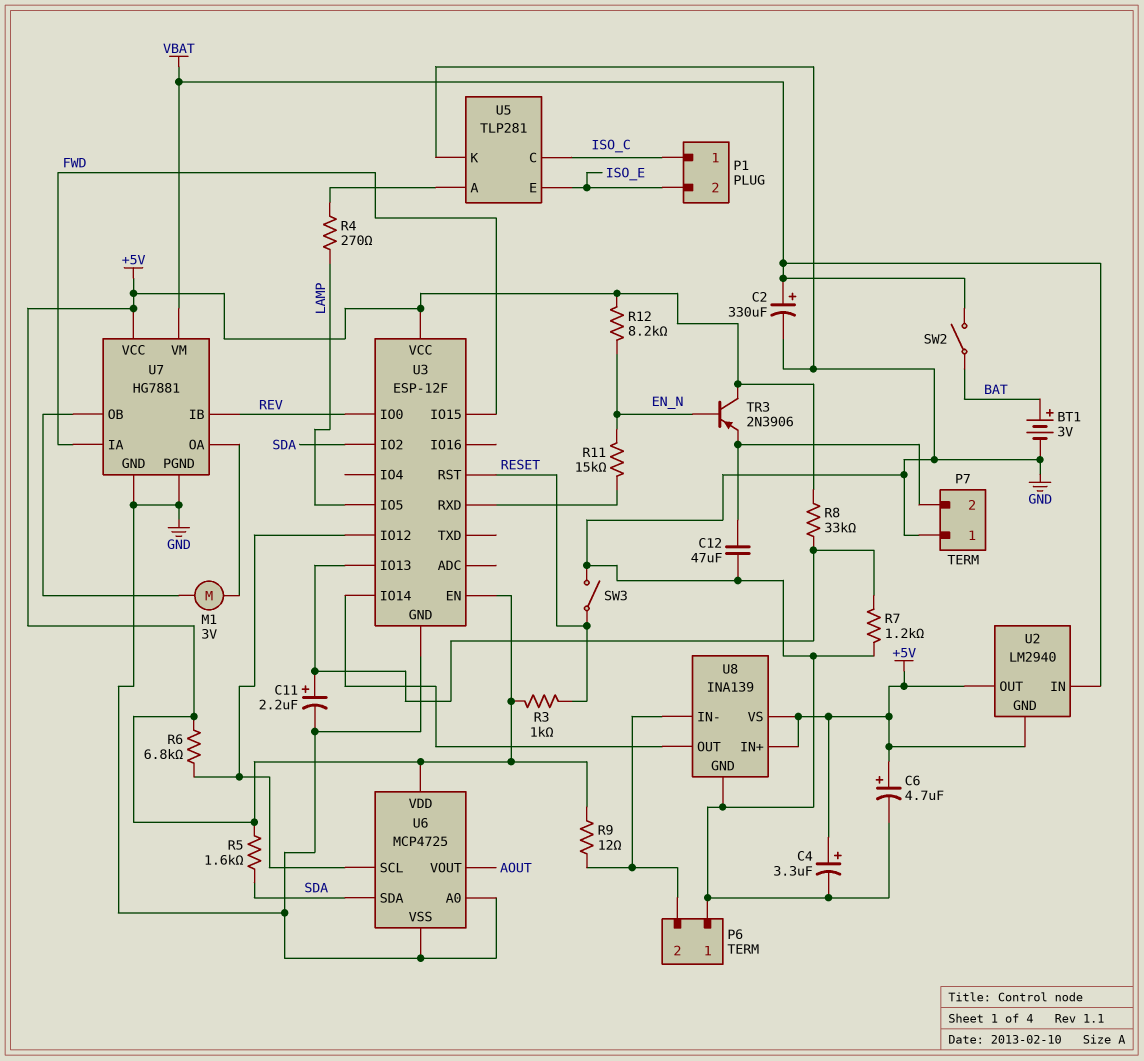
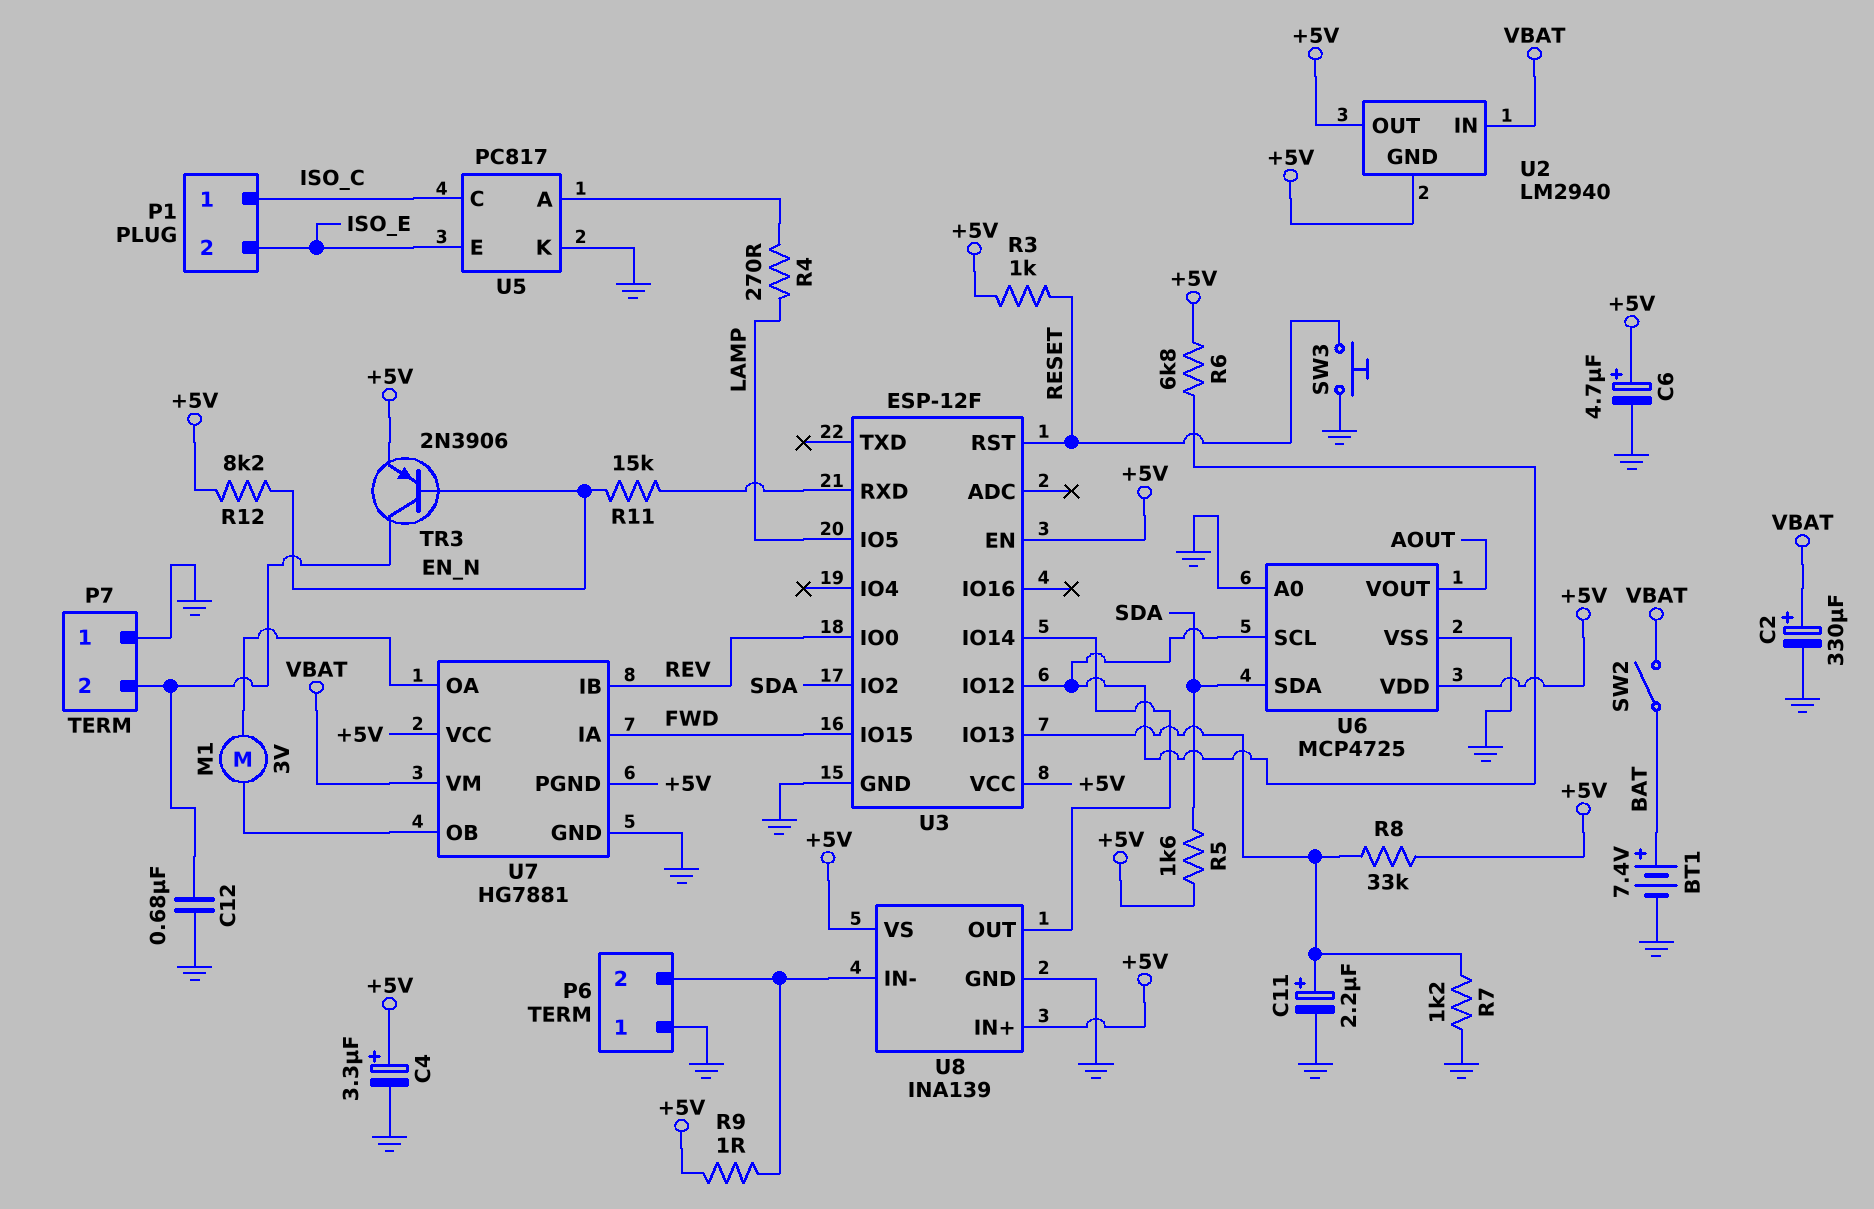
BT1: 3V (plus BAT, minus GND) -> 7.4V (plus BAT, minus GND)
C12: 47uF (GND, P7/2) -> 680nF (GND, P7/2)
R9: 12 (+5V, P6/2) -> 1 (+5V, P6/2)
SW3: switch (GND, RESET) -> button (GND, RESET)
TR3: PNP 2N3906 (B EN_N, C +5V, E P7/2) -> PNP 2N3906 (B EN_N, C P7/2, E +5V)
U5: TLP281 -> PC817
U7 pin PGND: GND -> +5V

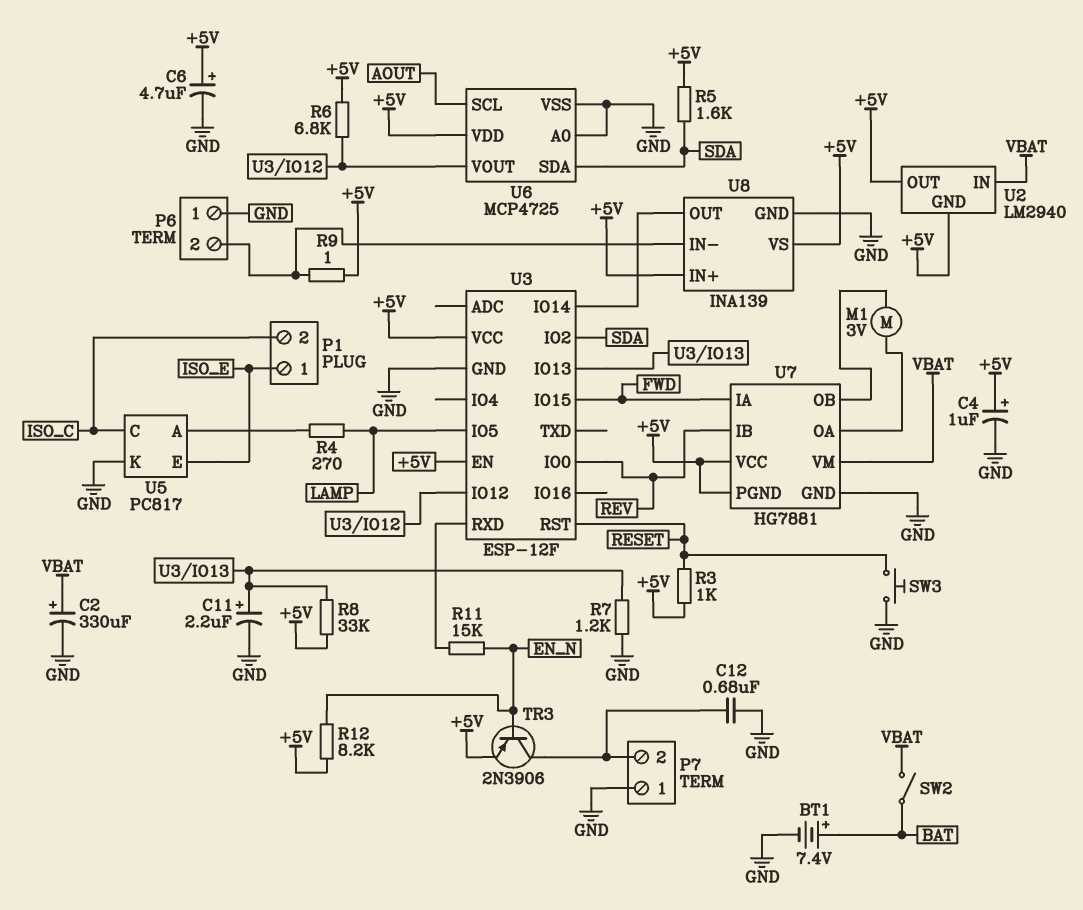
C4: 3.3uF (plus +5V, minus GND) -> 1uF (plus +5V, minus GND)
P1 pin 1: ISO_C -> ISO_E
P1 pin 2: ISO_E -> ISO_C
U6 pin SCL: U3/IO12 -> AOUT
U6 pin VOUT: AOUT -> U3/IO12

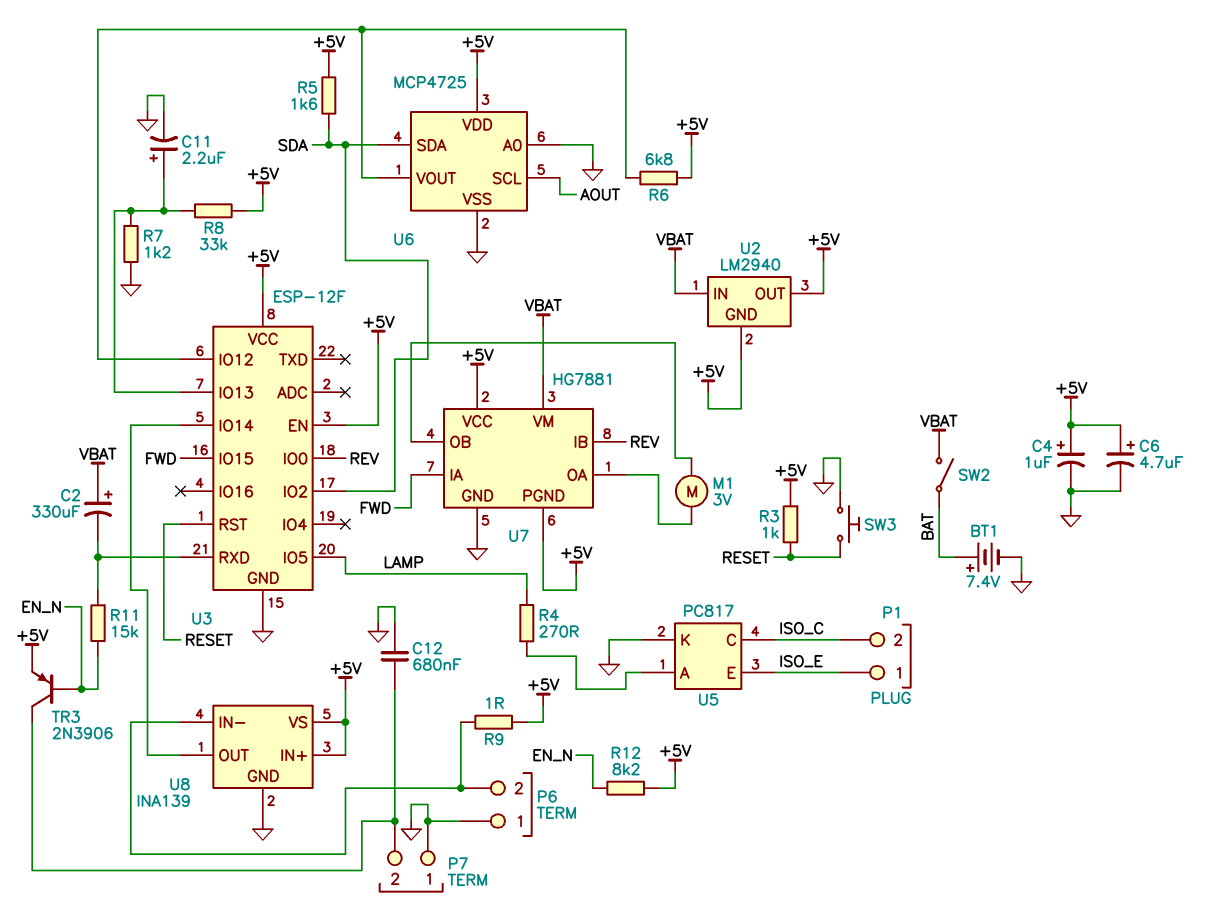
C2: 330uF (plus VBAT, minus GND) -> 330uF (plus VBAT, minus U3/RXD)

